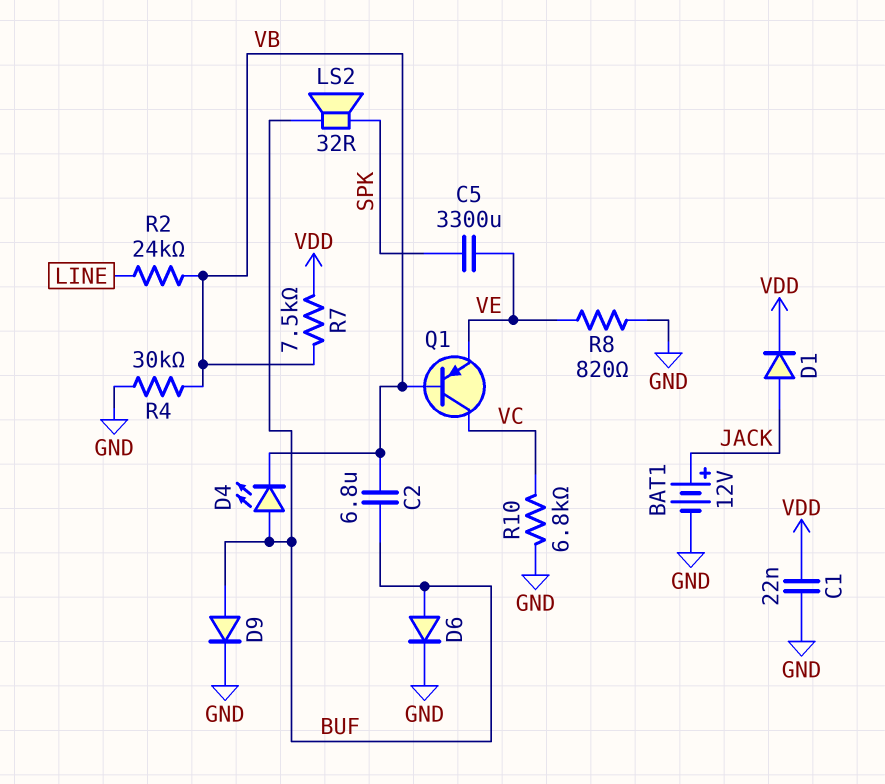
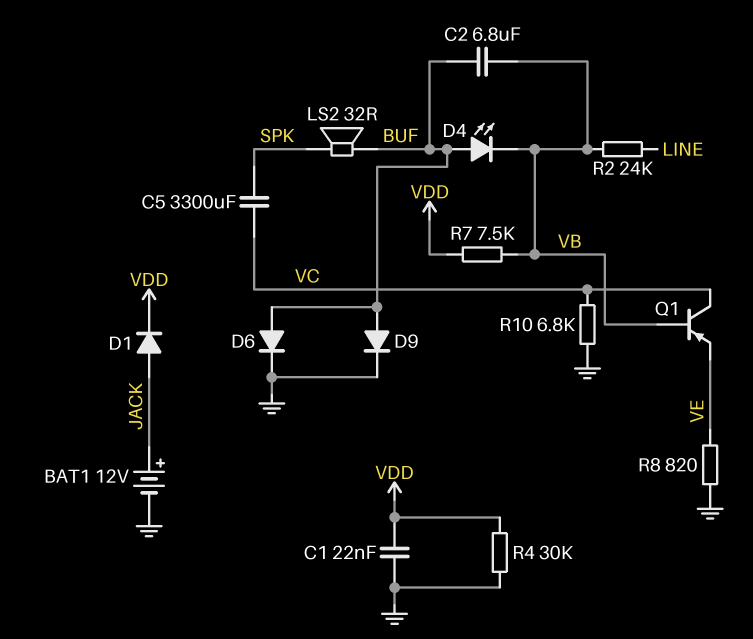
C5: 3300uF (SPK, VE) -> 3300uF (SPK, VC)
R4: 30k (GND, VB) -> 30k (GND, VDD)

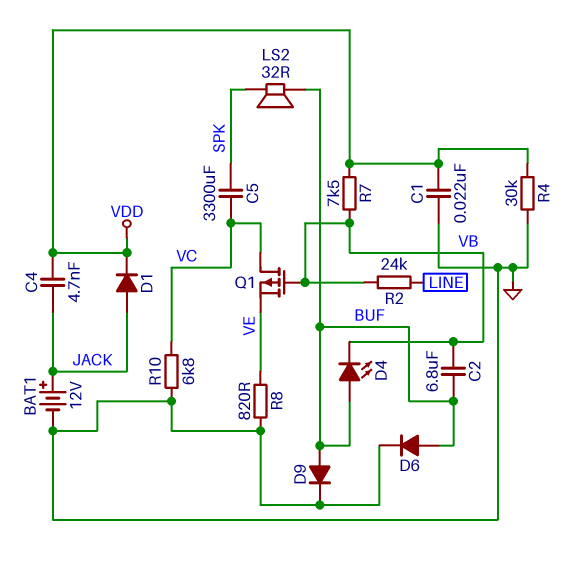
C4: none -> 4.7nF (JACK, VDD)
Q1: PNP (B VB, C VC, E VE) -> PMOS (G VB, D VC, S VE)

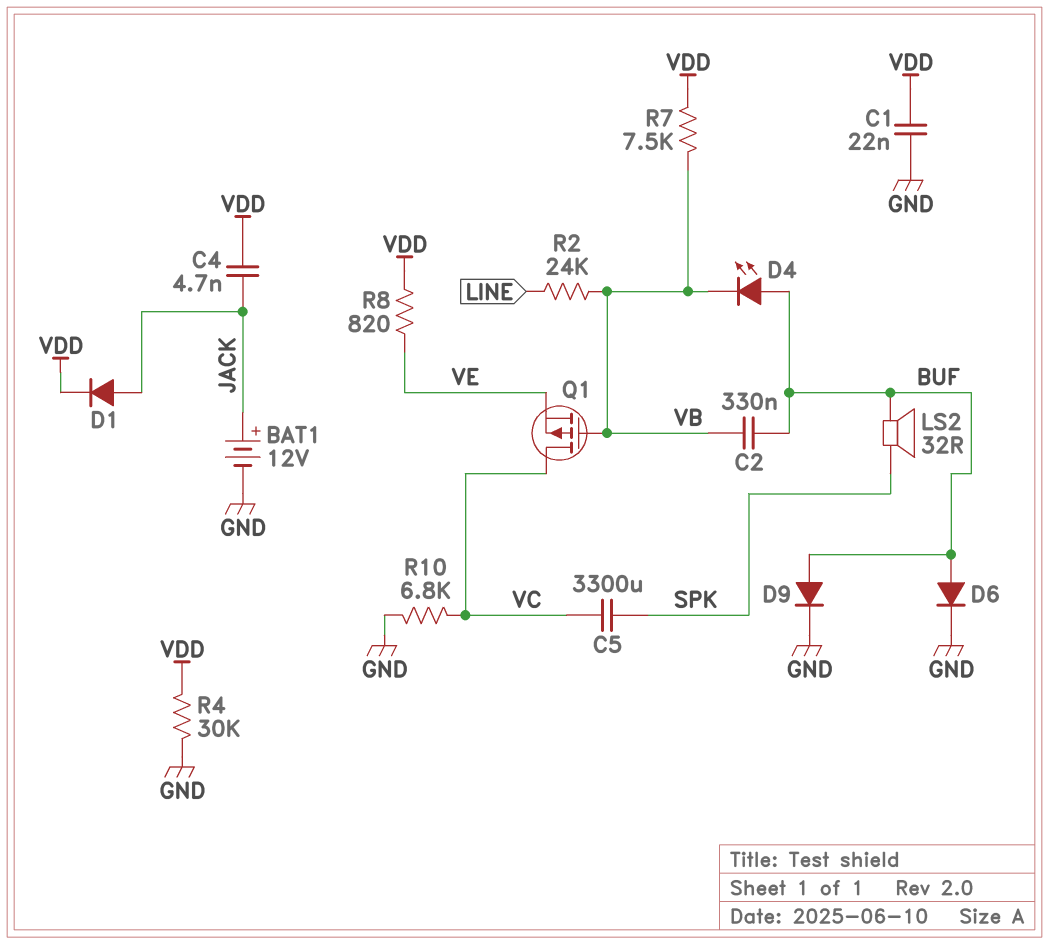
C2: 6.8uF (BUF, VB) -> 330nF (BUF, VB)
R8: 820 (GND, VE) -> 820 (VDD, VE)

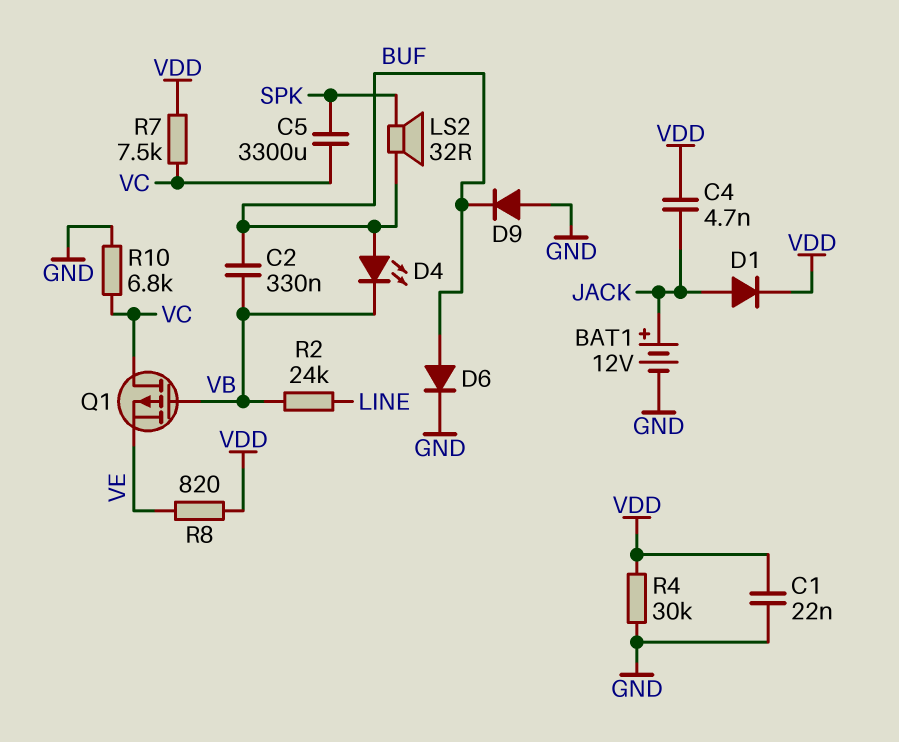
D9: diode (A BUF, K GND) -> diode (A GND, K BUF)
R7: 7.5k (VB, VDD) -> 7.5k (VC, VDD)

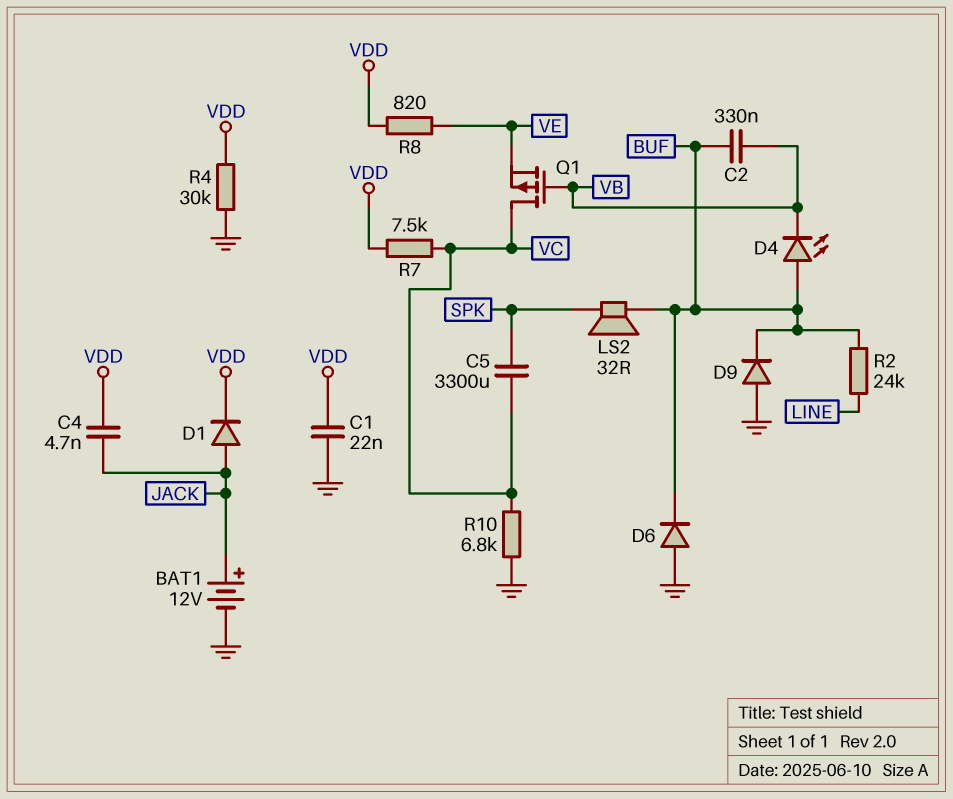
D6: diode (A BUF, K GND) -> diode (A GND, K BUF)
R2: 24k (LINE, VB) -> 24k (BUF, LINE)

